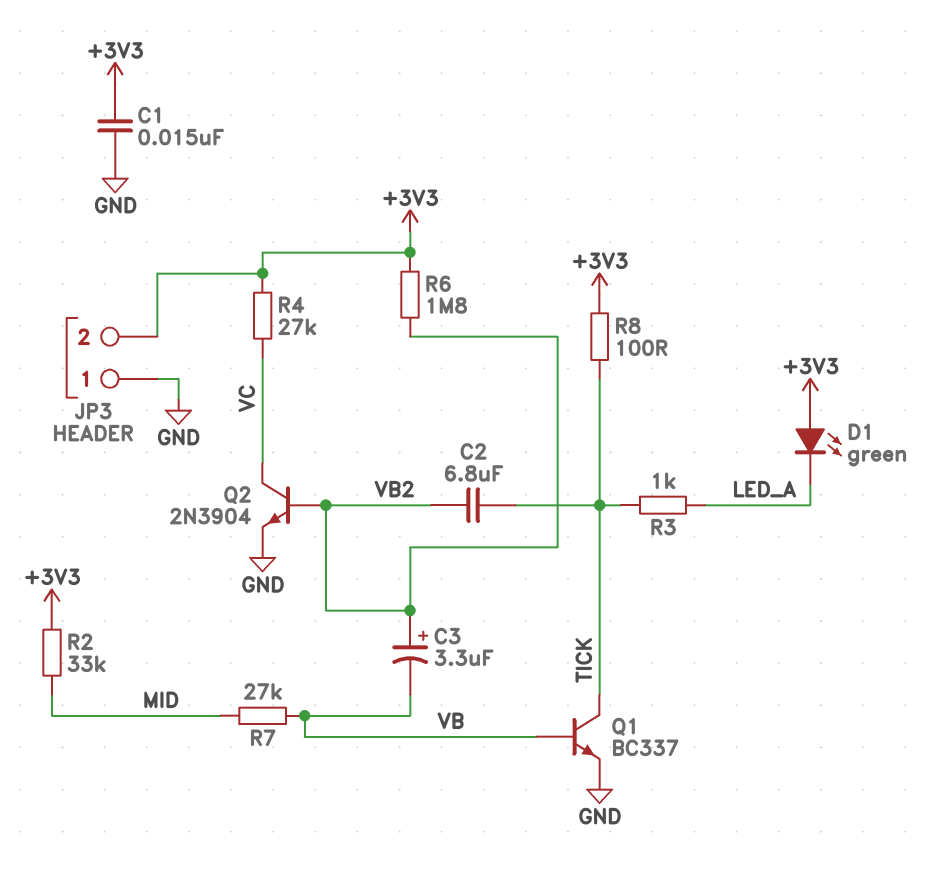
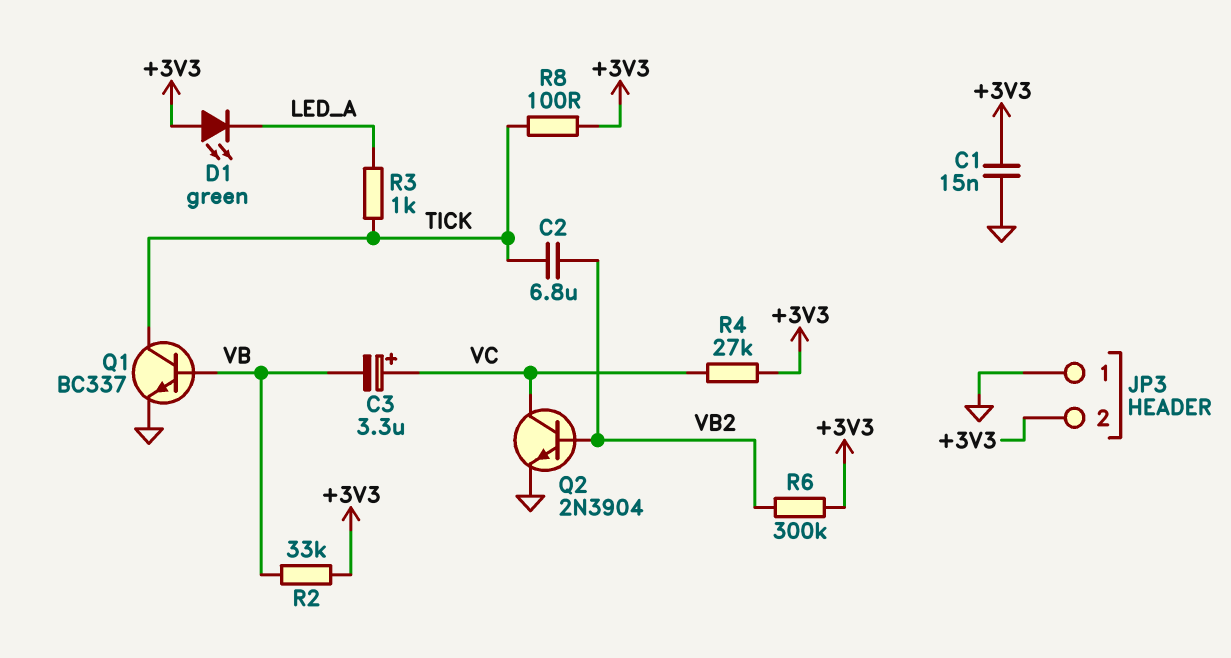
C3: 3.3uF (plus VB2, minus VB) -> 3.3uF (plus VC, minus VB)
R2: 33k (+3V3, MID) -> 33k (+3V3, VB)
R6: 1.8M (+3V3, VB2) -> 300k (+3V3, VB2)
R7: 27k (MID, VB) -> none

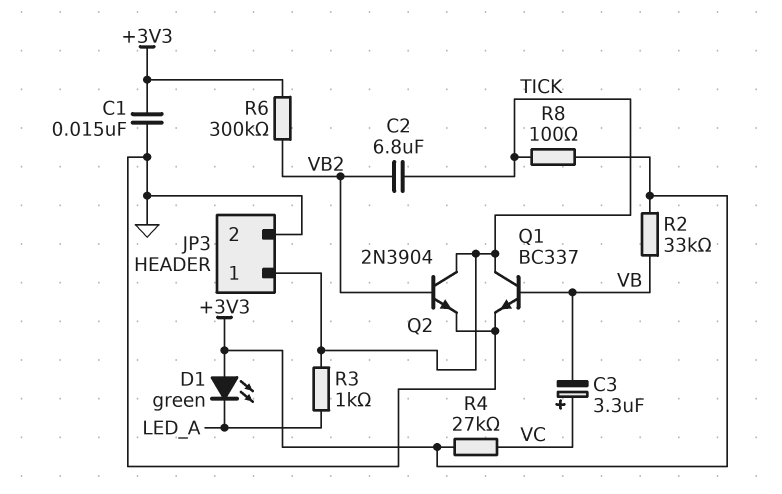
JP3 pin 1: GND -> TICK
JP3 pin 2: +3V3 -> GND
Q2: NPN 2N3904 (B VB2, C VC, E GND) -> NPN 2N3904 (B VB2, C TICK, E GND)

